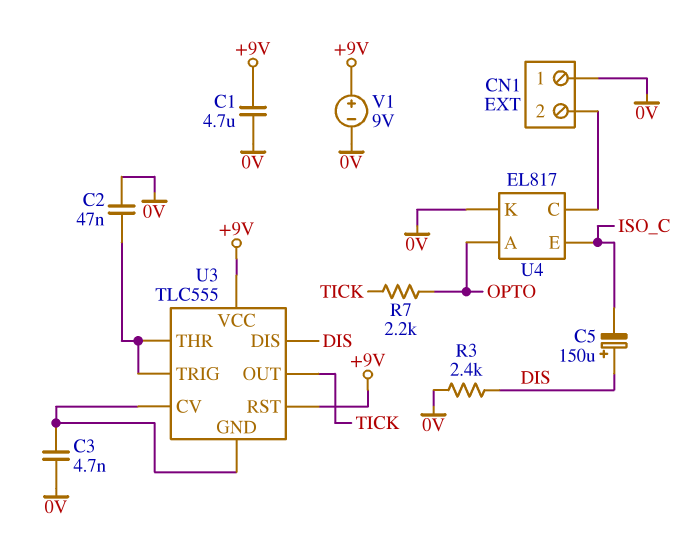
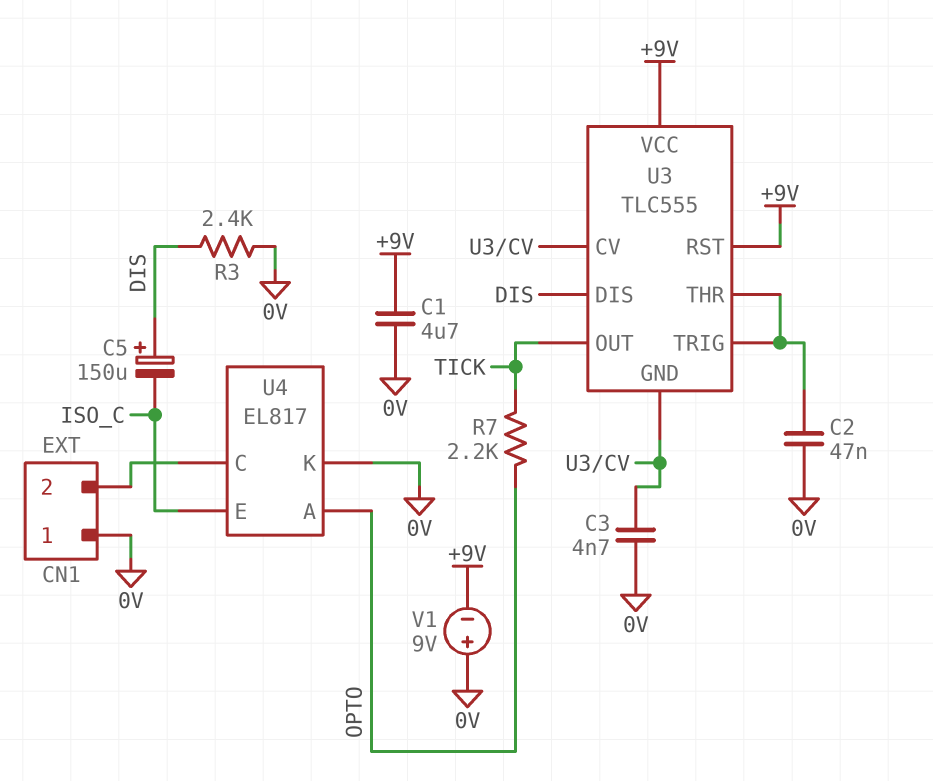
V1: 9V (plus +9V, minus 0V) -> 9V (plus 0V, minus +9V)

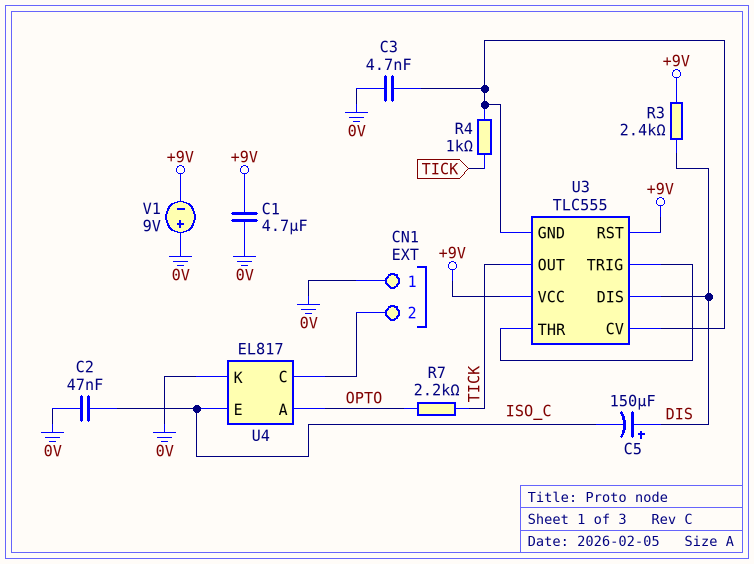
C2: 47nF (0V, U3/THR) -> 47nF (0V, ISO_C)
R3: 2.4k (0V, DIS) -> 2.4k (+9V, DIS)
R4: none -> 1k (TICK, U3/CV)

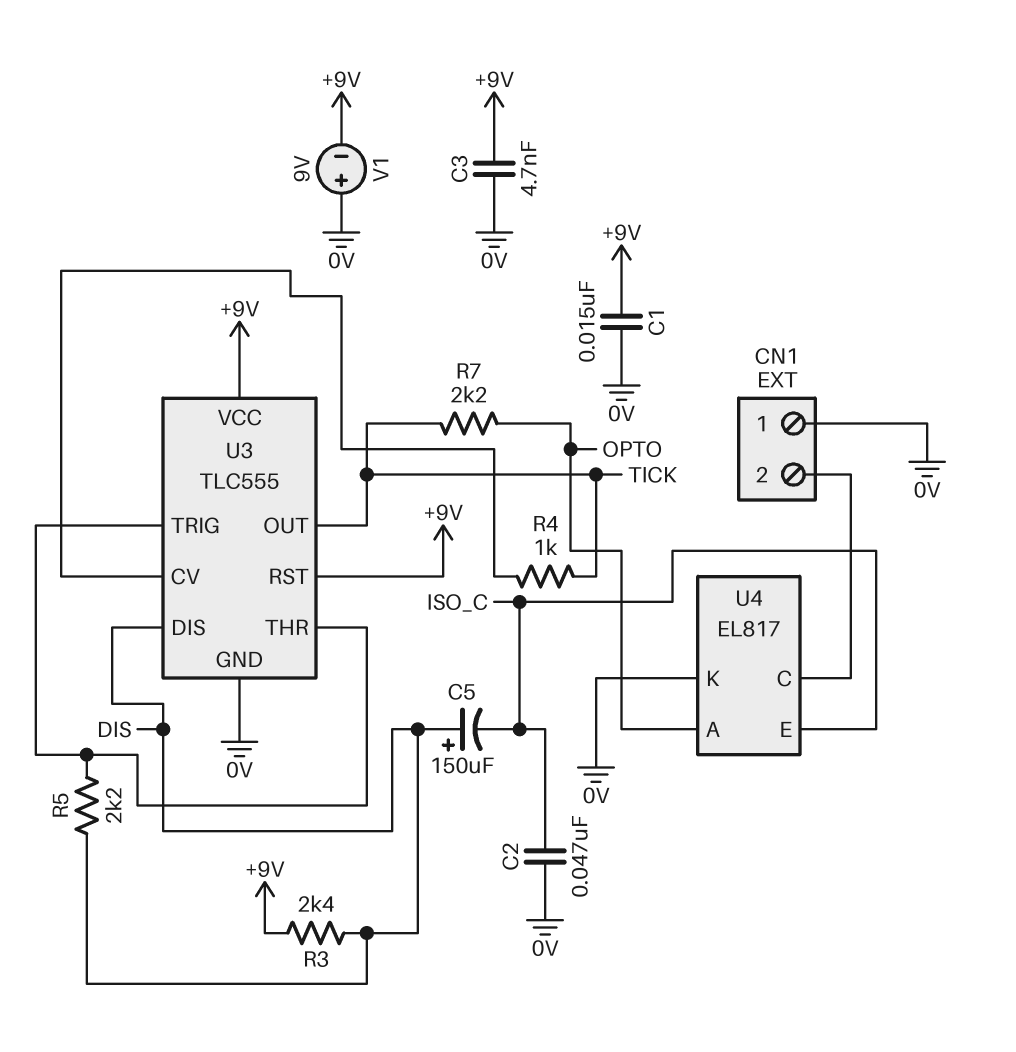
C1: 4.7uF (+9V, 0V) -> 15nF (+9V, 0V)
C3: 4.7nF (0V, U3/CV) -> 4.7nF (+9V, 0V)
R5: none -> 2.2k (DIS, U3/THR)
U3 pin GND: U3/CV -> 0V

